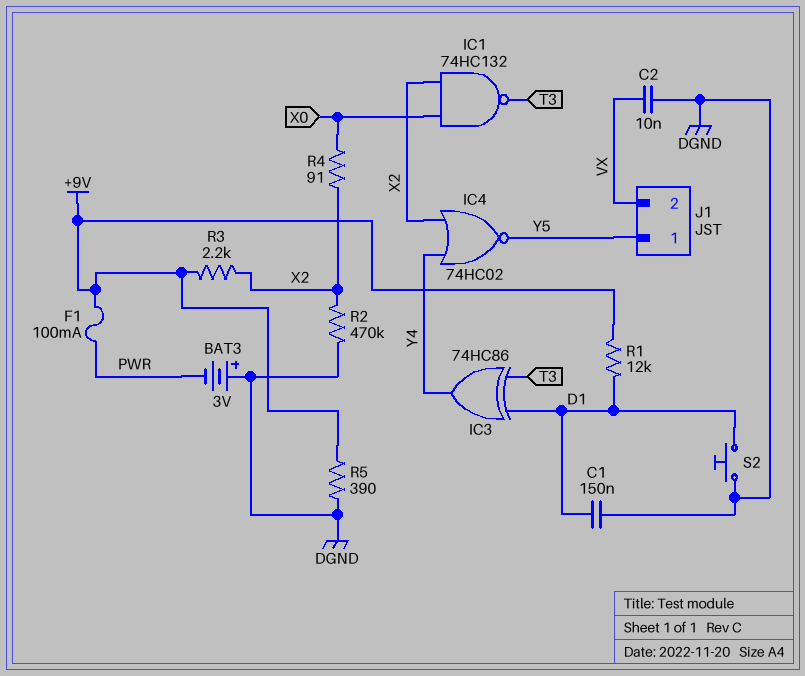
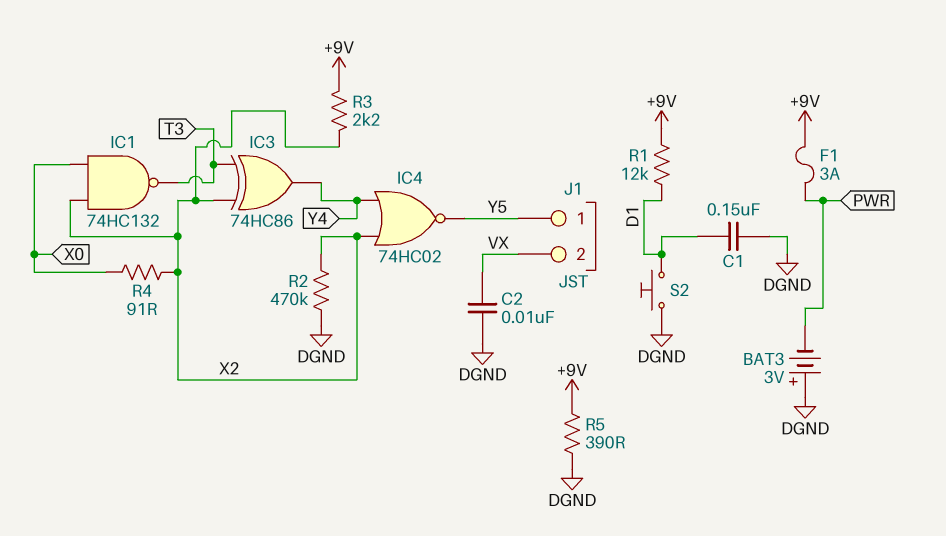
F1: 100mA (+9V, PWR) -> 3A (+9V, PWR)
IC3: XOR 74HC86 (in D1, in T3, out Y4) -> XOR 74HC86 (in T3, in X2, out Y4)

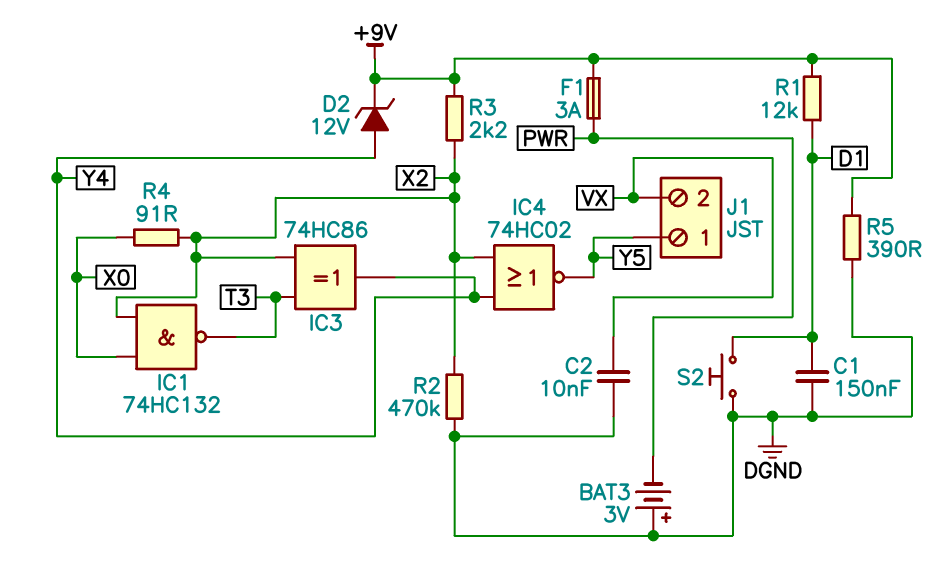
D2: none -> zener 12V (A Y4, K +9V)

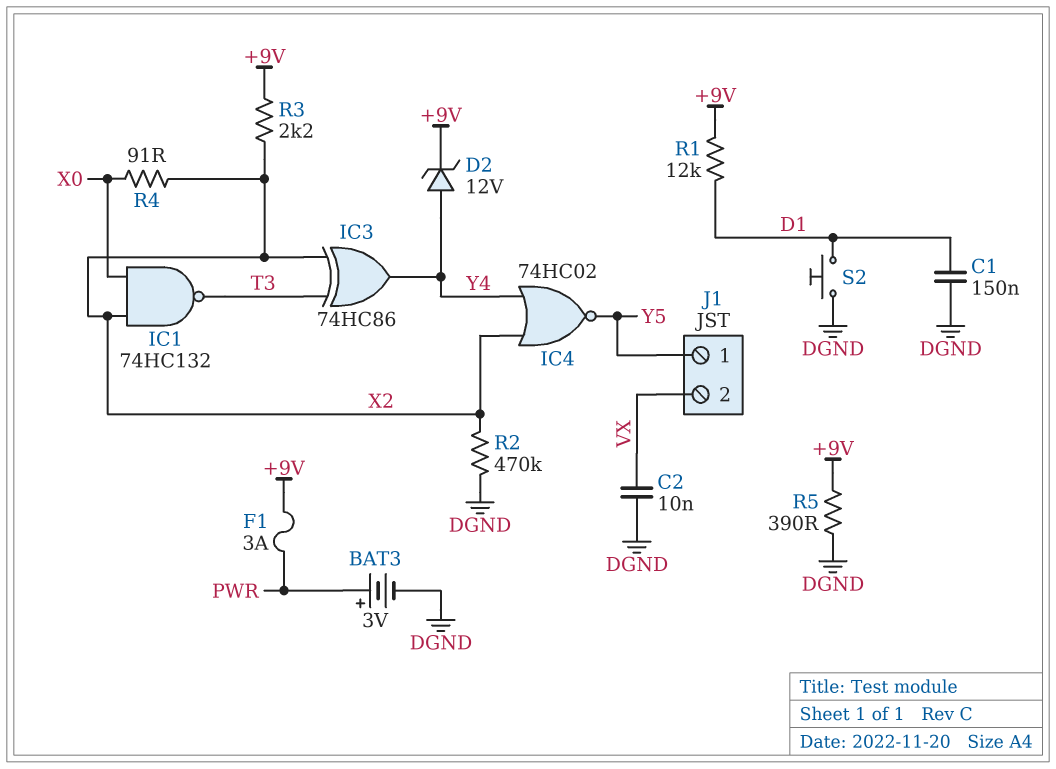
BAT3: 3V (plus DGND, minus PWR) -> 3V (plus PWR, minus DGND)

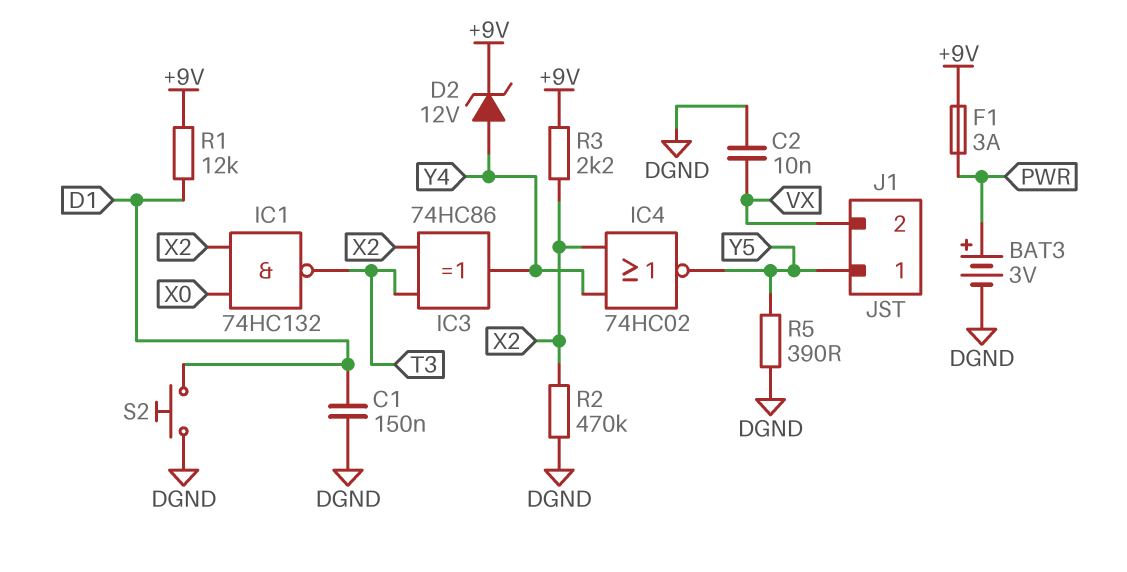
R4: 91 (X0, X2) -> none
R5: 390 (+9V, DGND) -> 390 (DGND, Y5)

